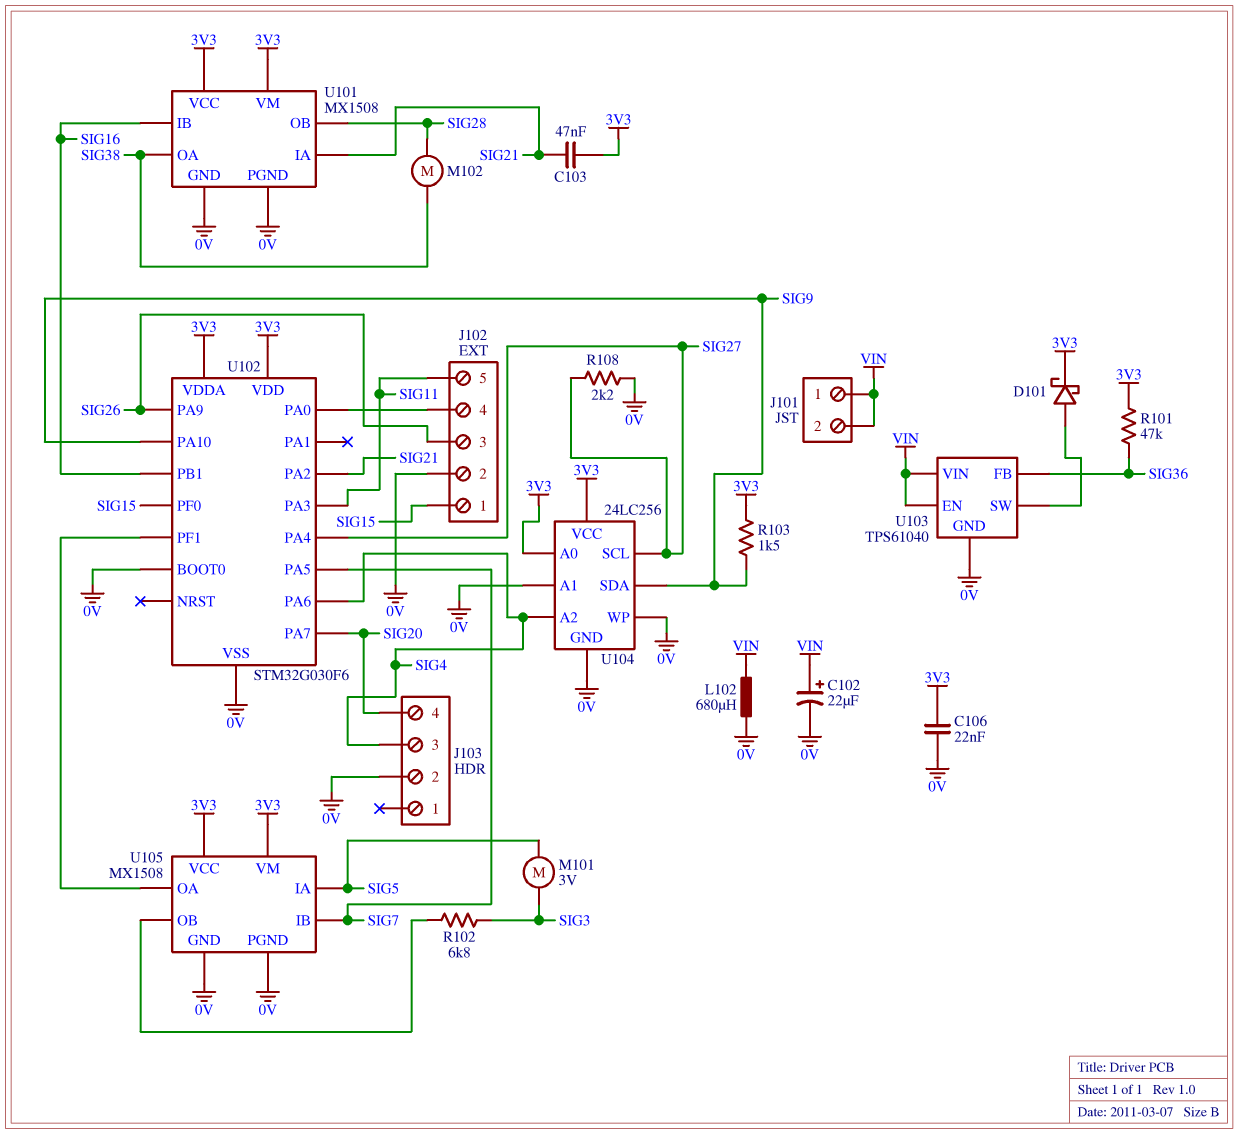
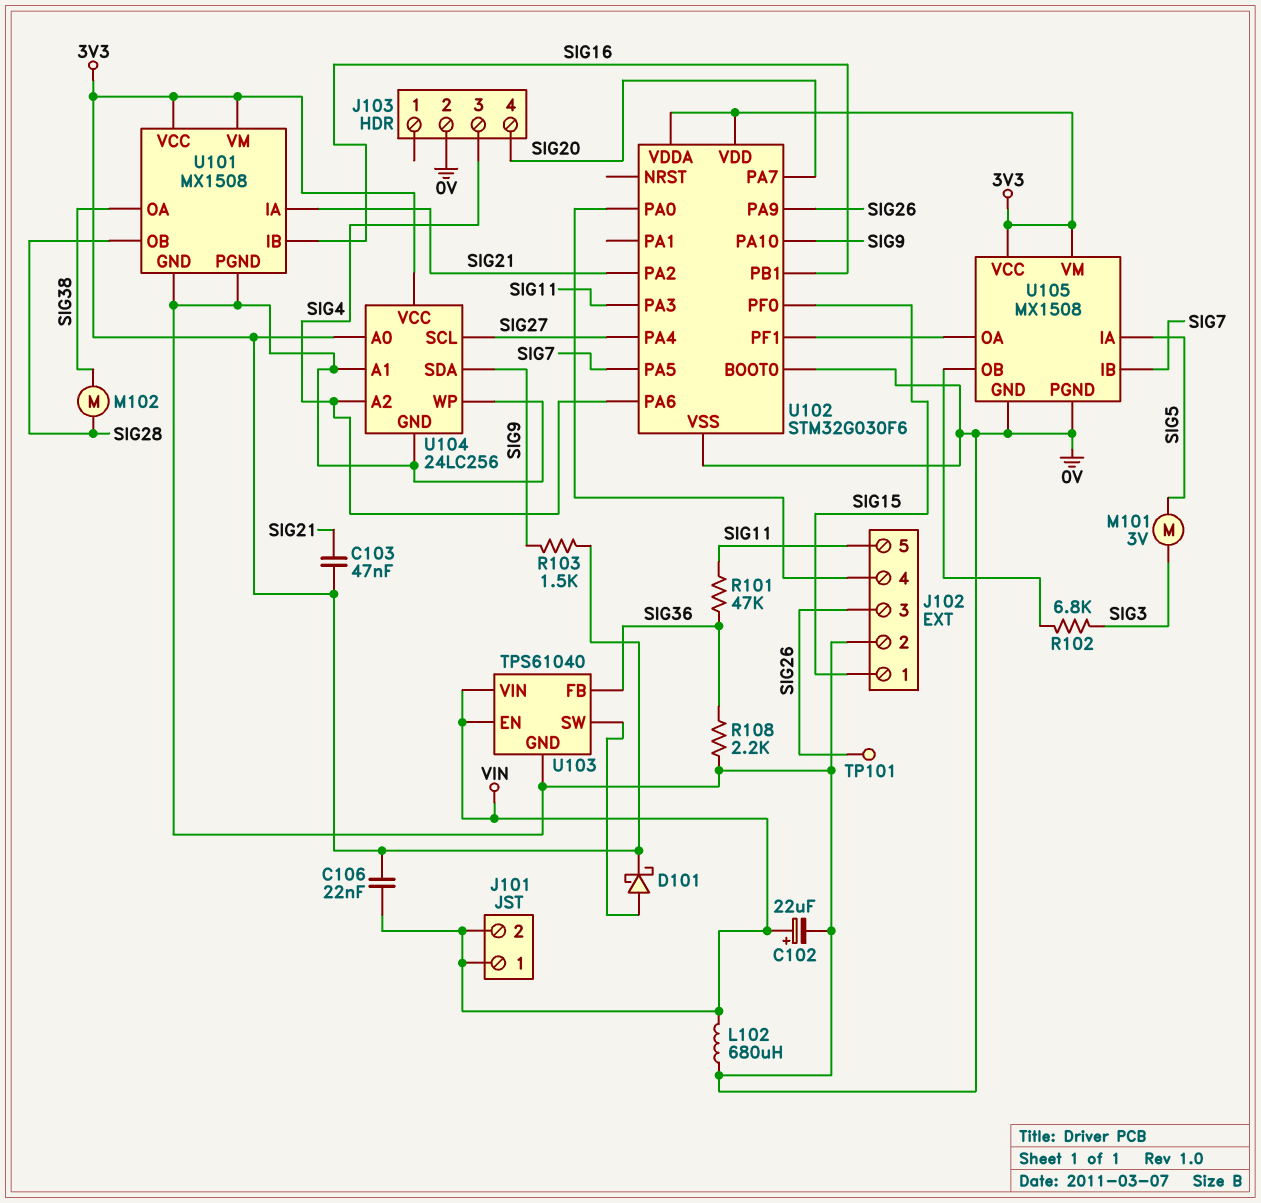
C106: 22nF (0V, 3V3) -> 22nF (3V3, VIN)
R101: 47k (3V3, SIG36) -> 47k (SIG11, SIG36)
R108: 2.2k (0V, SIG27) -> 2.2k (0V, SIG36)
TP101: none -> test point (SIG26)

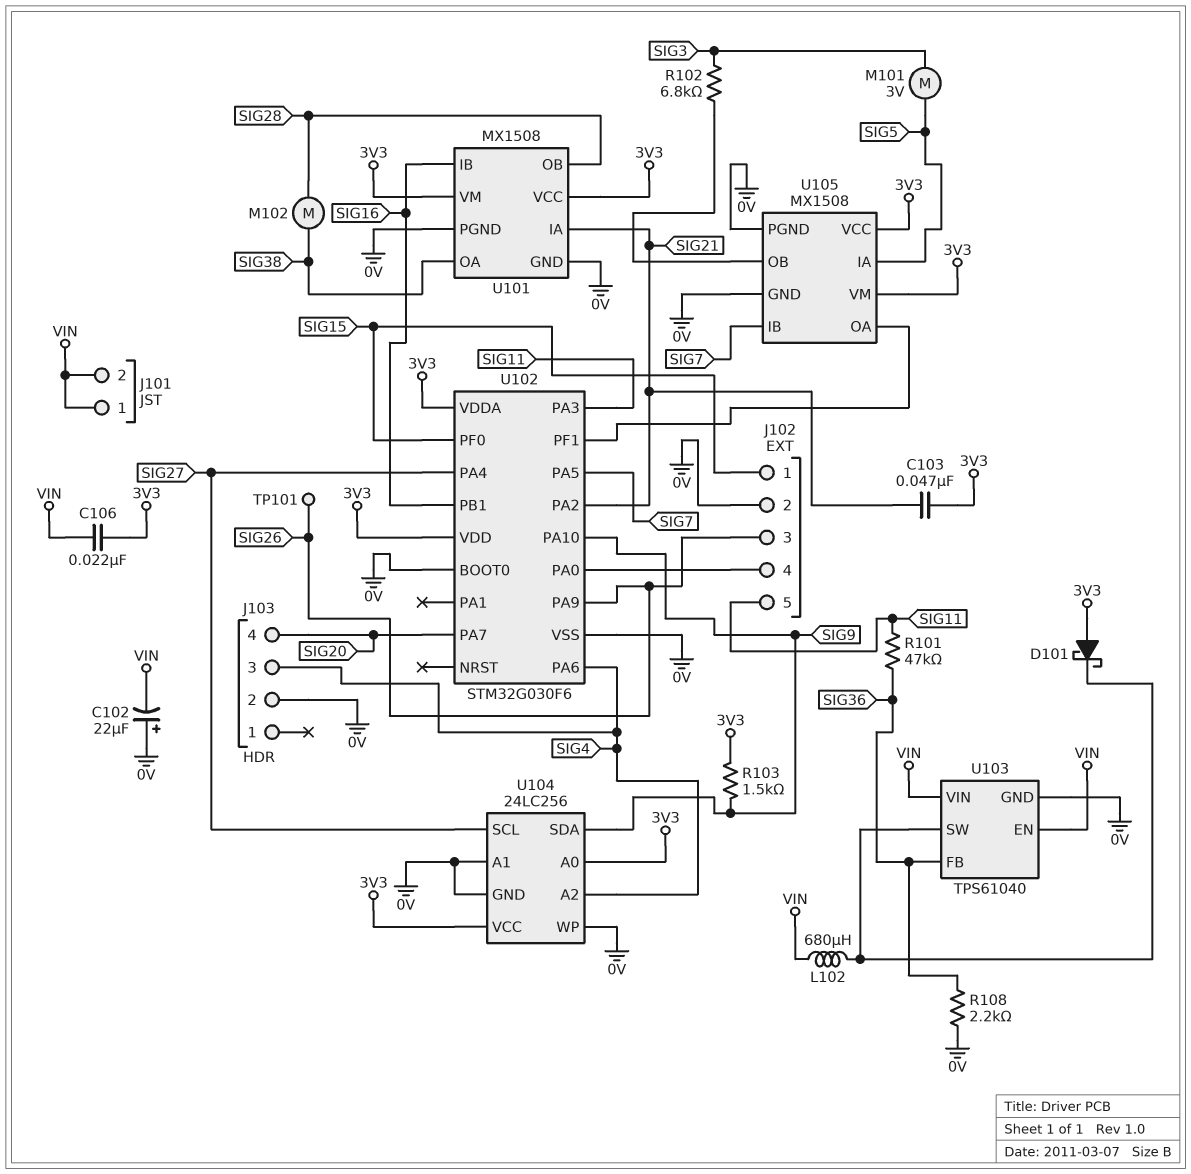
C102: 22uF (plus VIN, minus 0V) -> 22uF (plus 0V, minus VIN)
D101: schottky (A U103/SW, K 3V3) -> schottky (A 3V3, K U103/SW)
L102: 680uH (0V, VIN) -> 680uH (U103/SW, VIN)

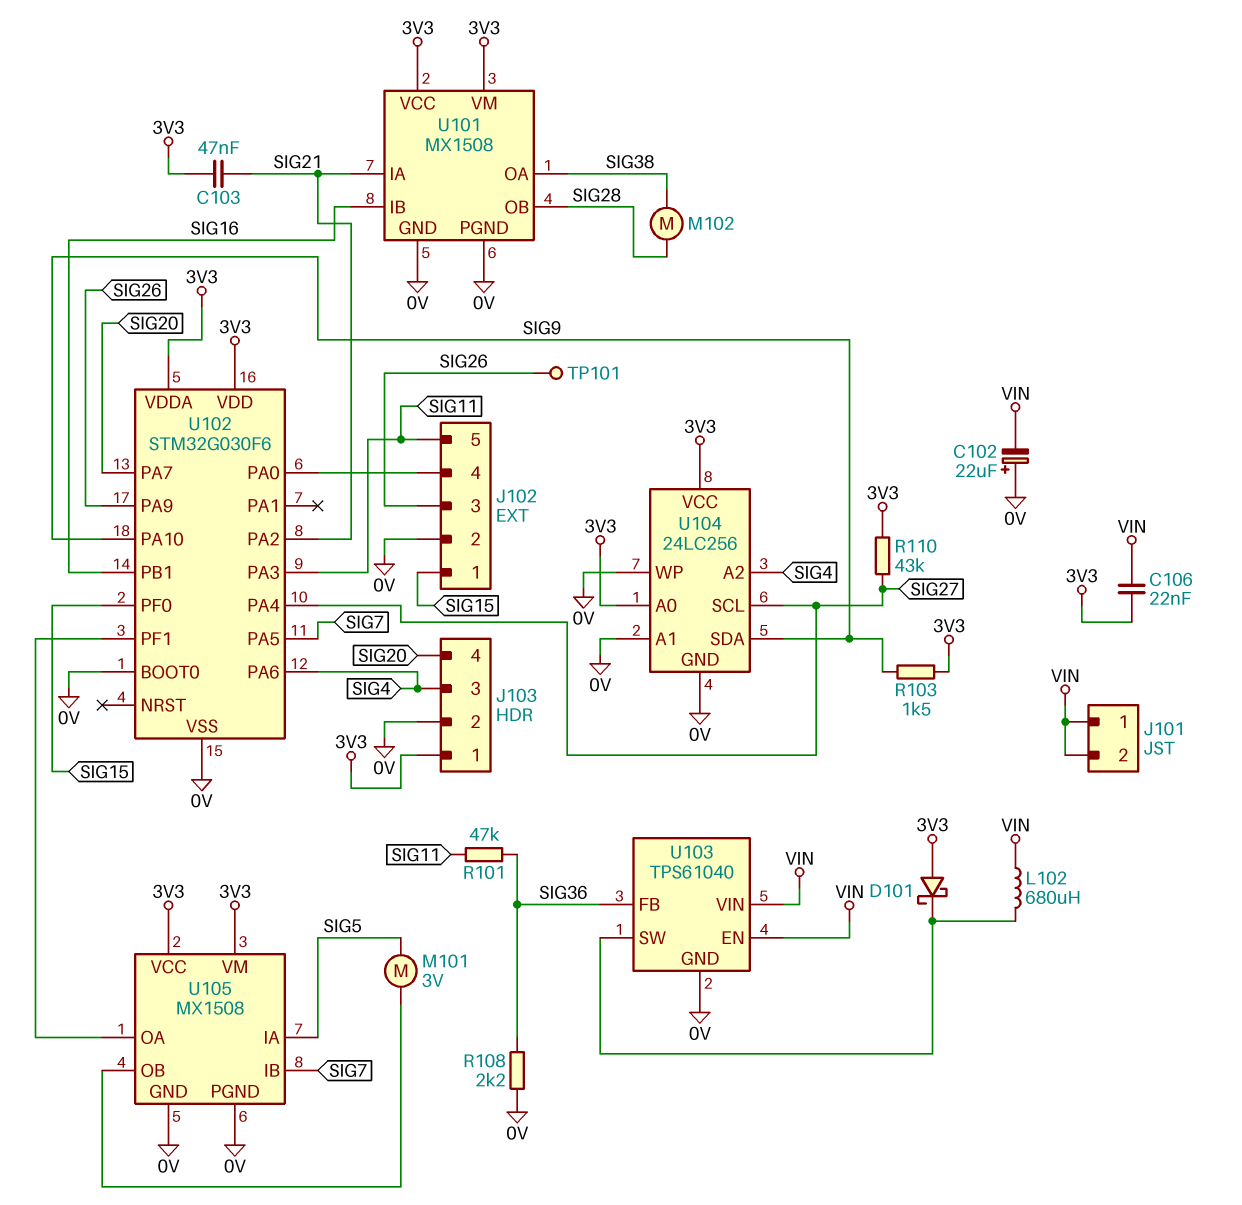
J103 pin 1: none -> 3V3
M101: motor 3V (SIG3, SIG5) -> motor 3V (SIG5, U105/OB)
R102: 6.8k (SIG3, U105/OB) -> none
R110: none -> 43k (3V3, SIG27)

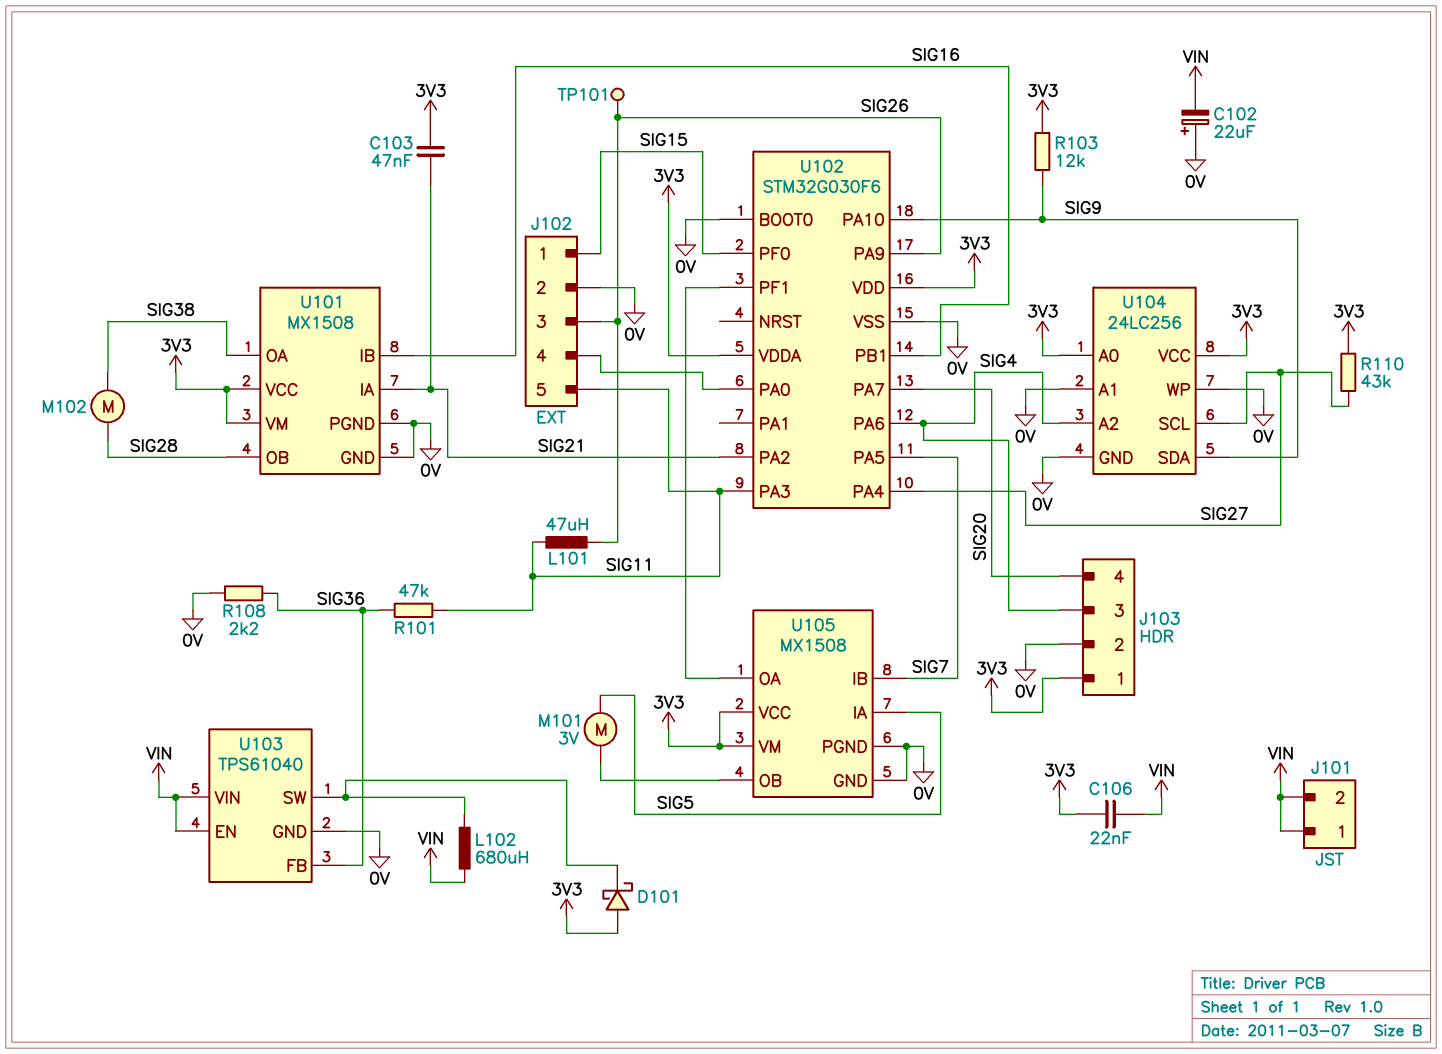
L101: none -> 47uH (SIG11, SIG26)
R103: 1.5k (3V3, SIG9) -> 12k (3V3, SIG9)

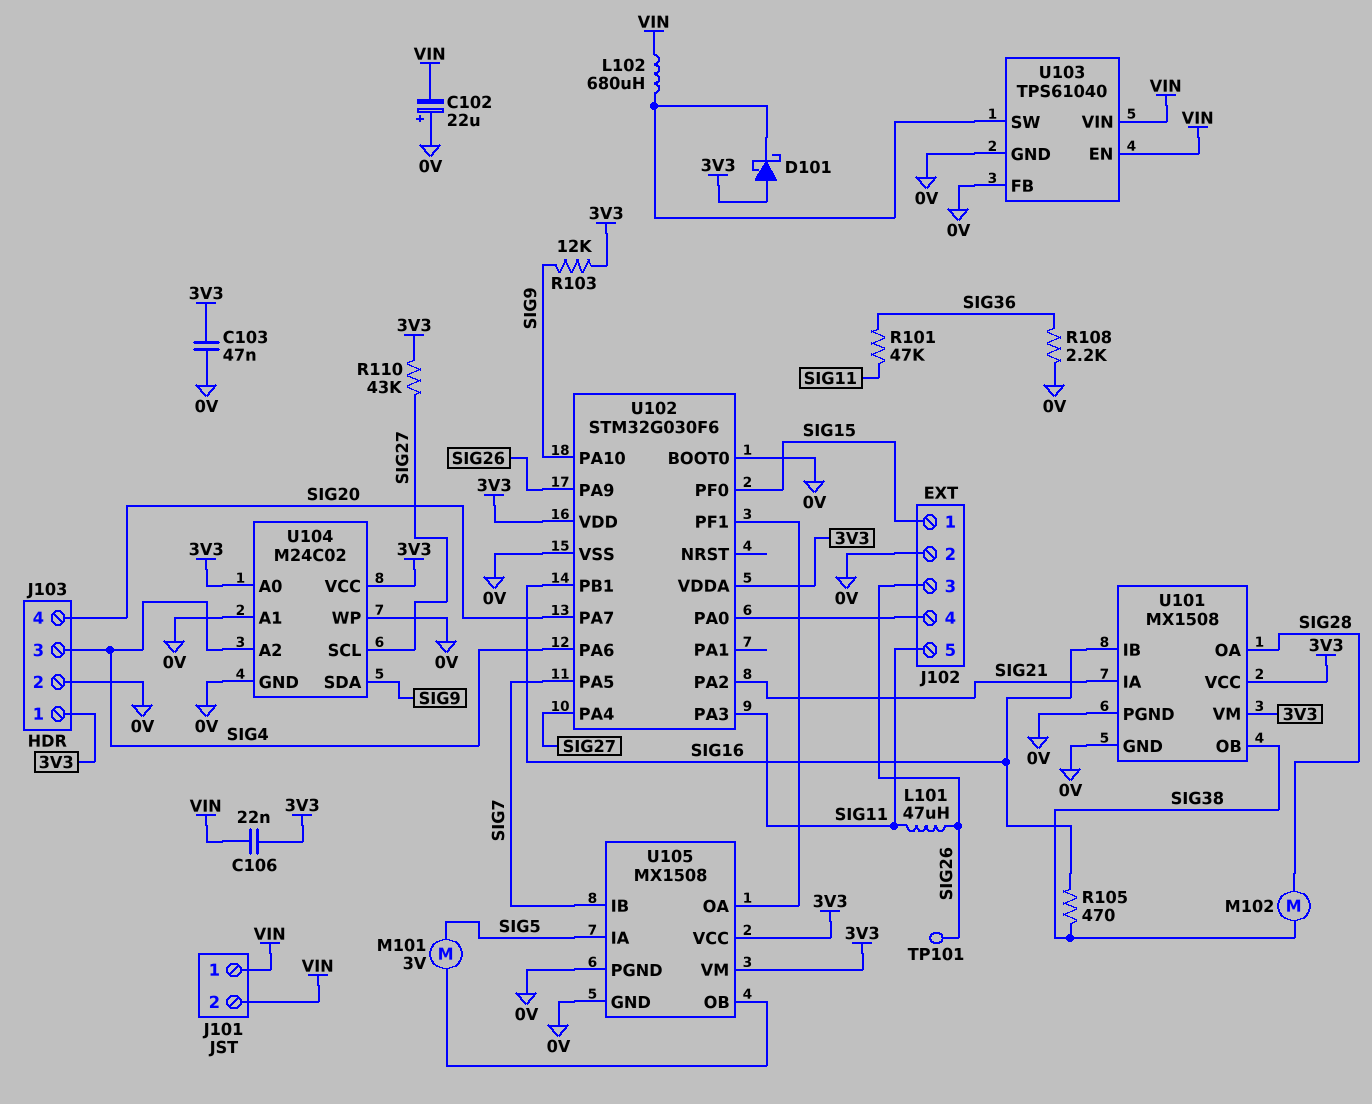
C103: 47nF (3V3, SIG21) -> 47nF (0V, 3V3)
R105: none -> 470 (SIG16, SIG38)
U101 pin OA: SIG38 -> SIG28
U101 pin OB: SIG28 -> SIG38
U103 pin FB: SIG36 -> 0V
U104: 24LC256 -> M24C02

